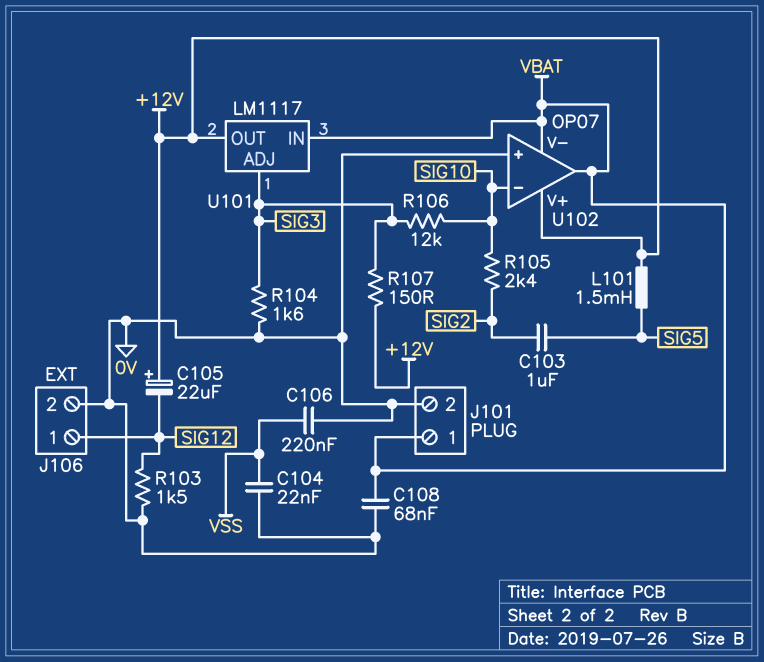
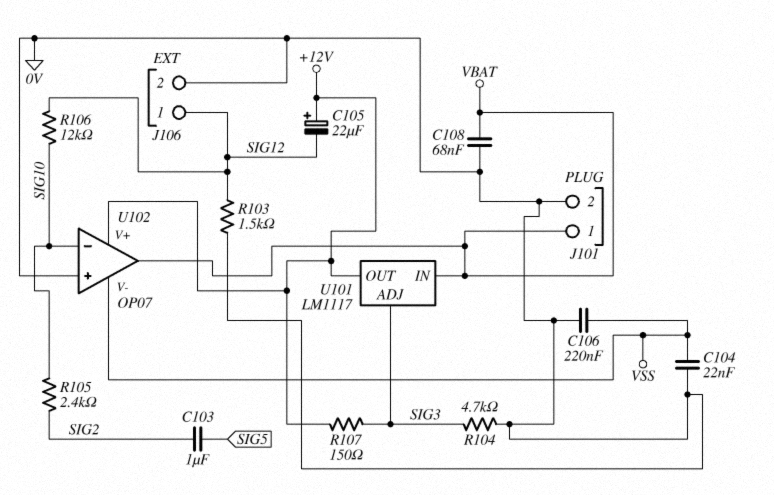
L101: 1.5mH (+12V, SIG5) -> none
R104: 1.6k (0V, SIG3) -> 4.7k (0V, SIG3)
R106: 12k (SIG3, SIG10) -> 12k (SIG10, SIG12)
U102 pin V-: VBAT -> VSS

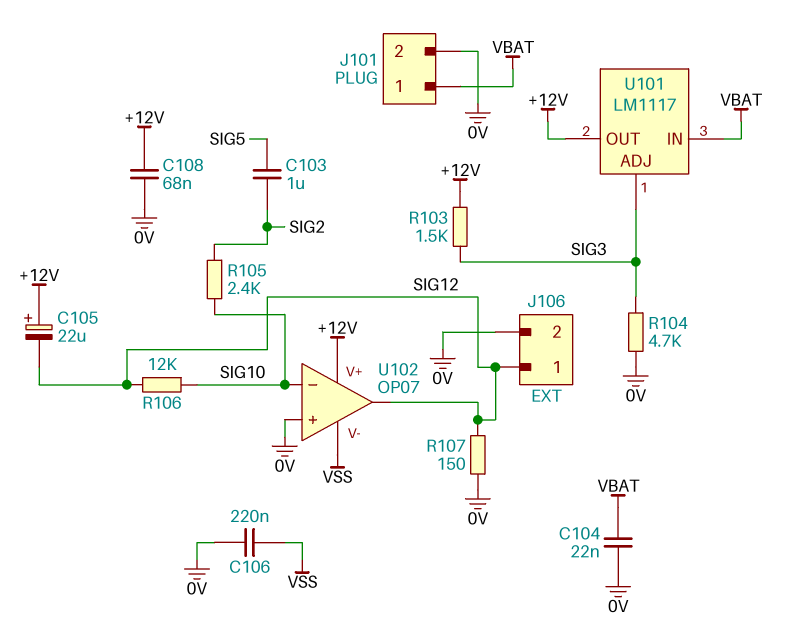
C104: 22nF (0V, VSS) -> 22nF (0V, VBAT)
C108: 68nF (0V, VBAT) -> 68nF (+12V, 0V)
R103: 1.5k (0V, SIG12) -> 1.5k (+12V, SIG3)
R107: 150 (+12V, SIG3) -> 150 (0V, SIG12)
U102 pin out: VBAT -> SIG12

